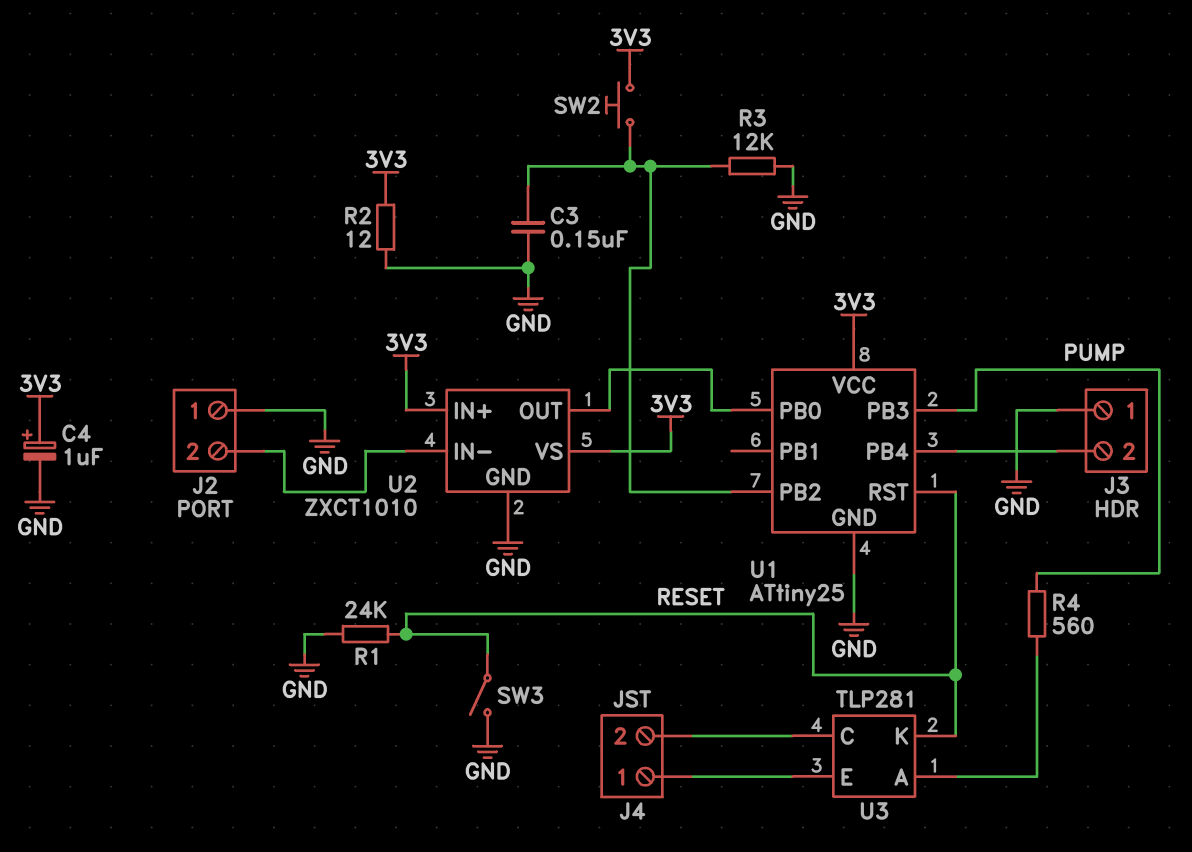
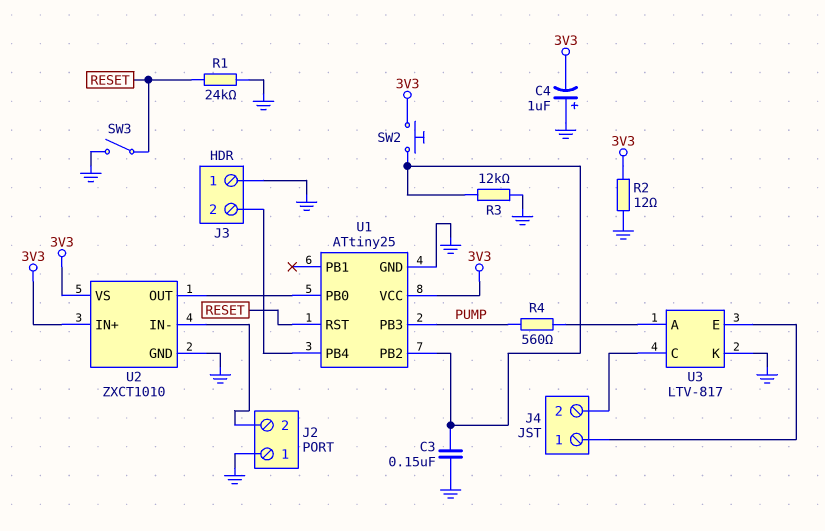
C4: 1uF (plus 3V3, minus GND) -> 1uF (plus GND, minus 3V3)
U3: TLP281 -> LTV-817
U3 pin K: RESET -> GND

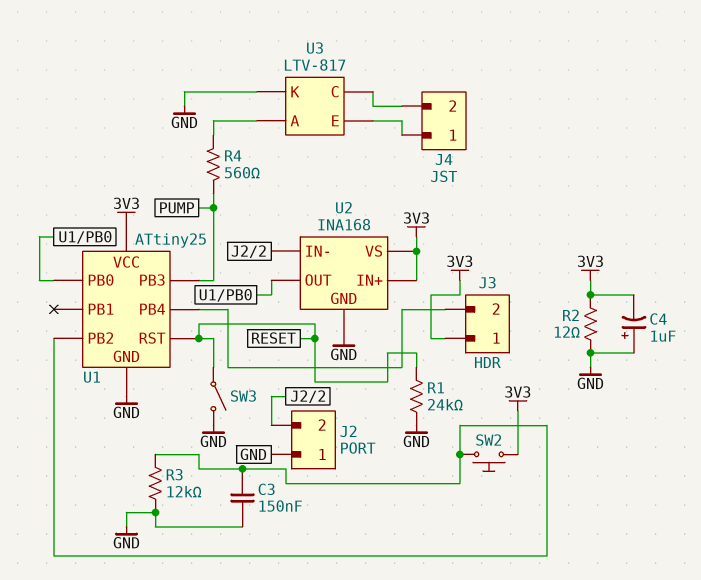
J3 pin 1: GND -> 3V3
U2: ZXCT1010 -> INA168

